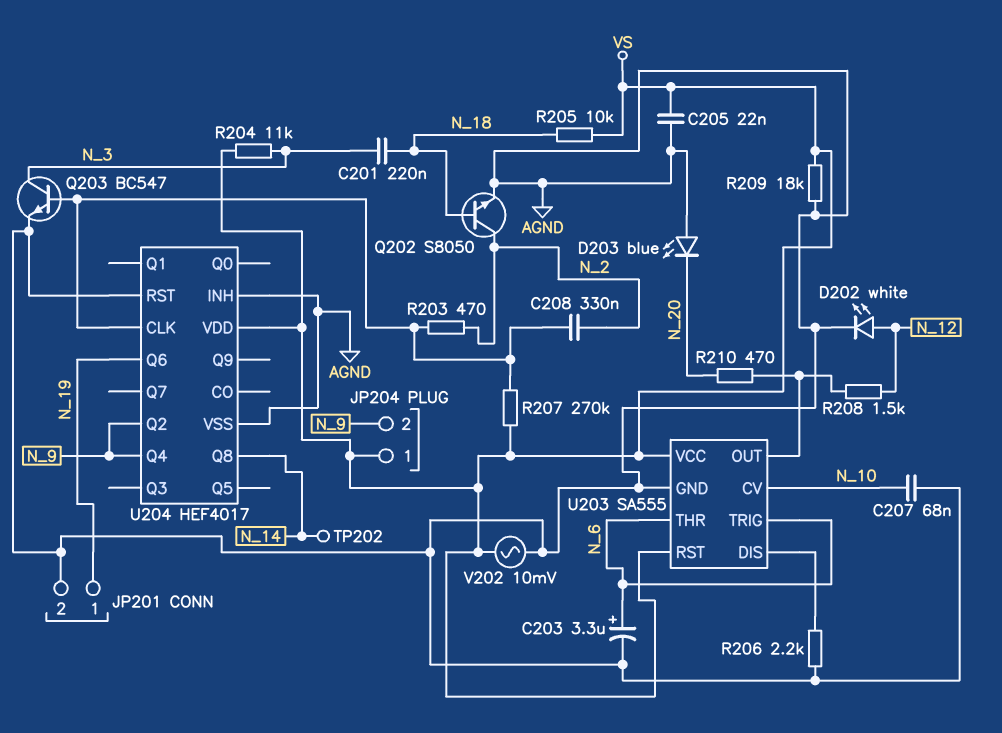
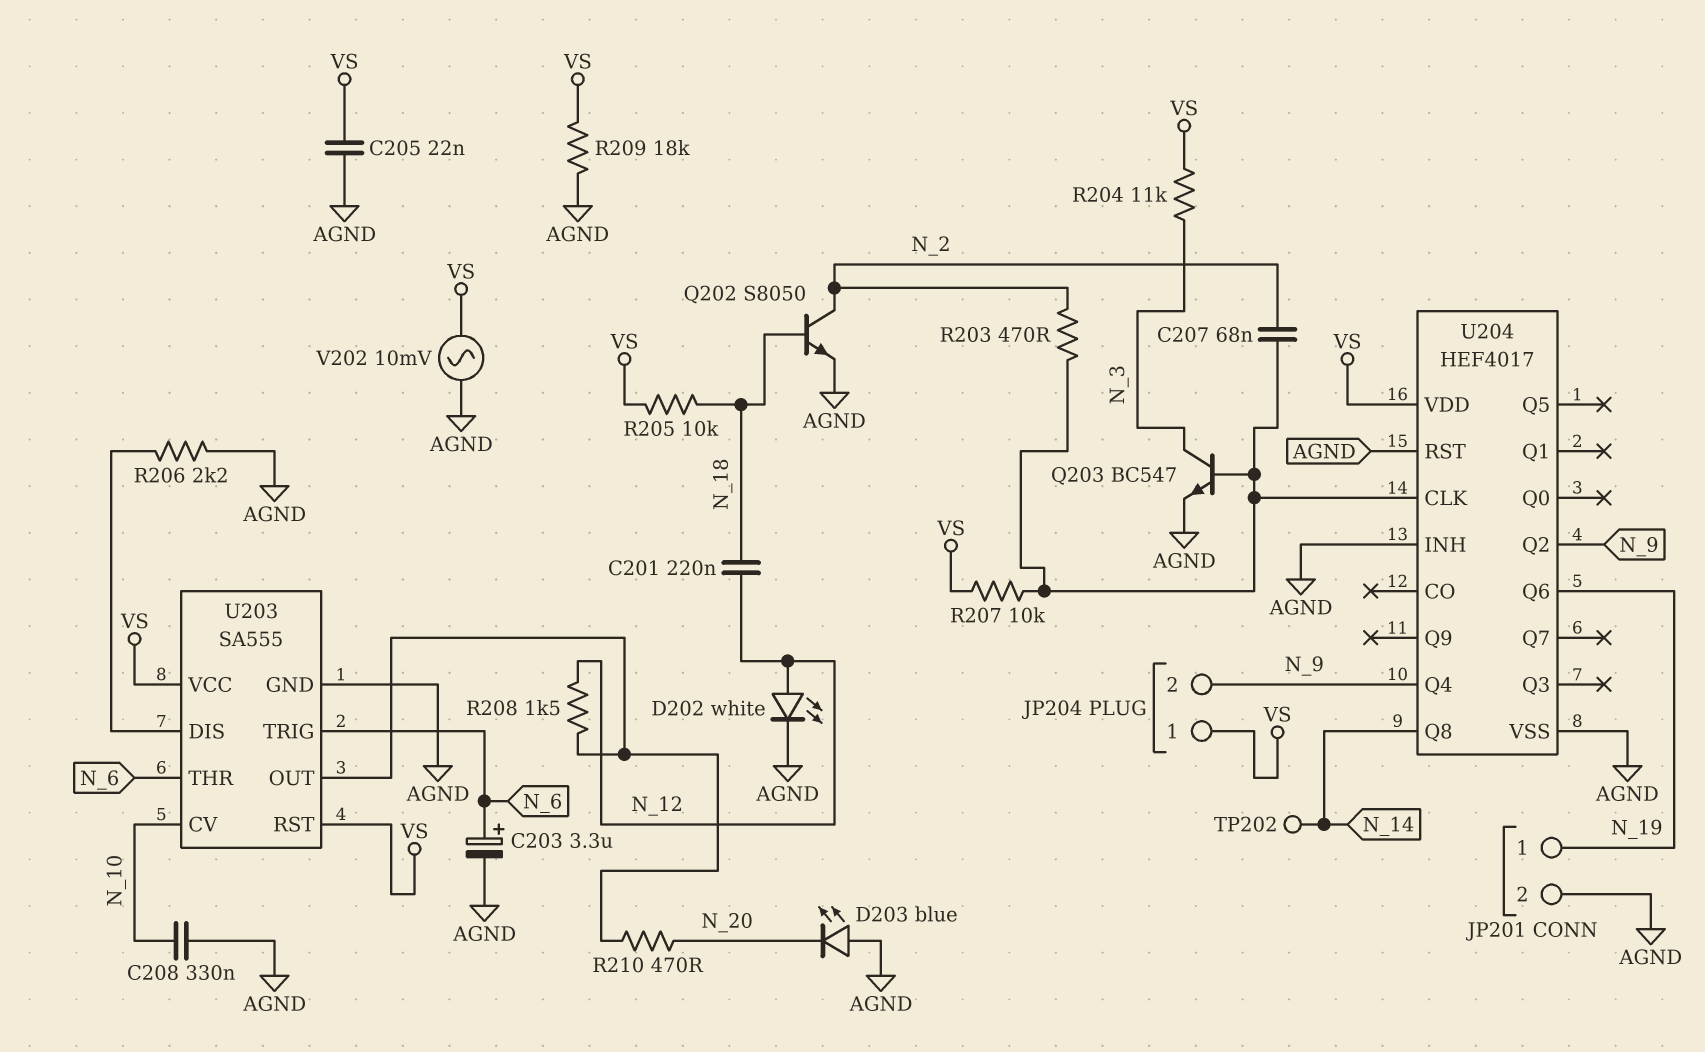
C201: 220nF (N_3, N_18) -> 220nF (N_12, N_18)
C207: 68nF (AGND, N_10) -> 68nF (N_2, U204/CLK)
C208: 330nF (N_2, U204/CLK) -> 330nF (AGND, N_10)
R207: 270k (U204/CLK, VS) -> 10k (U204/CLK, VS)

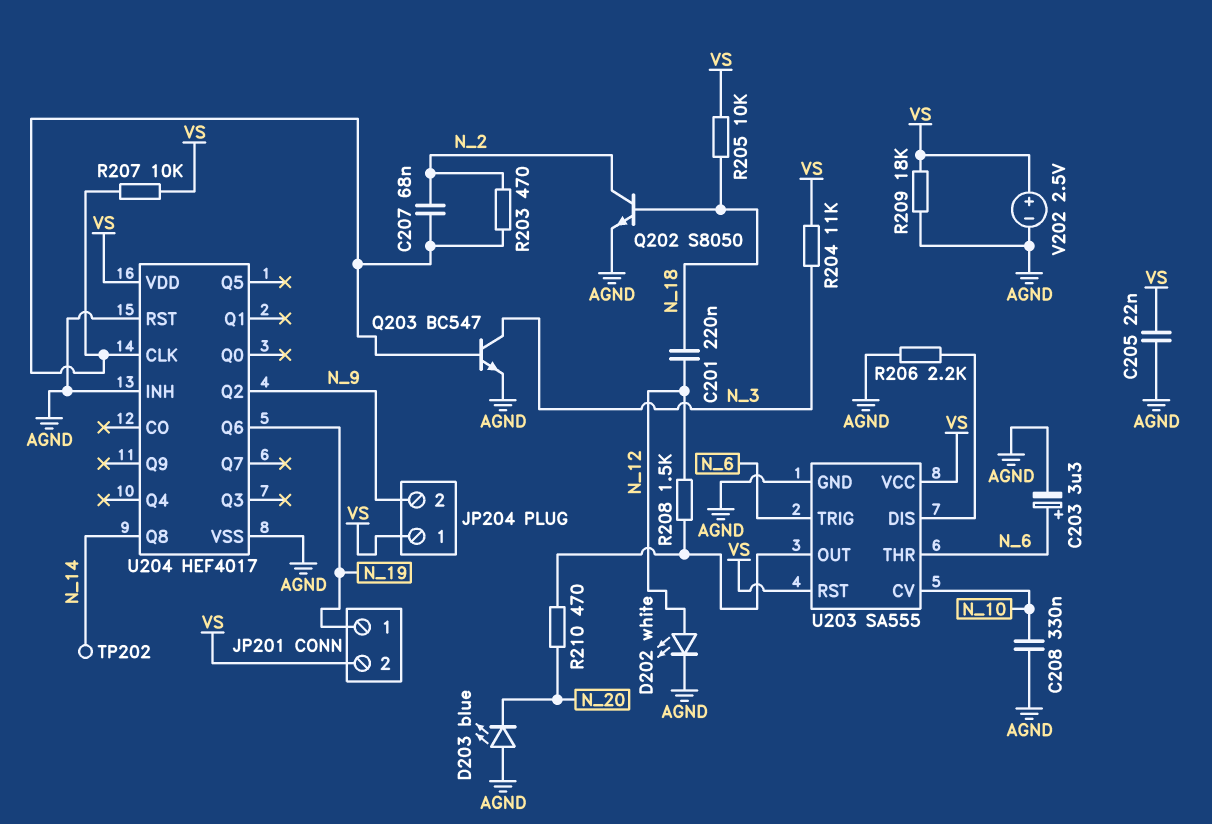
JP201 pin 2: AGND -> VS
U204 pin Q4: N_9 -> none
V202: AC 10mV (AGND, VS) -> 2.5V (plus VS, minus AGND)

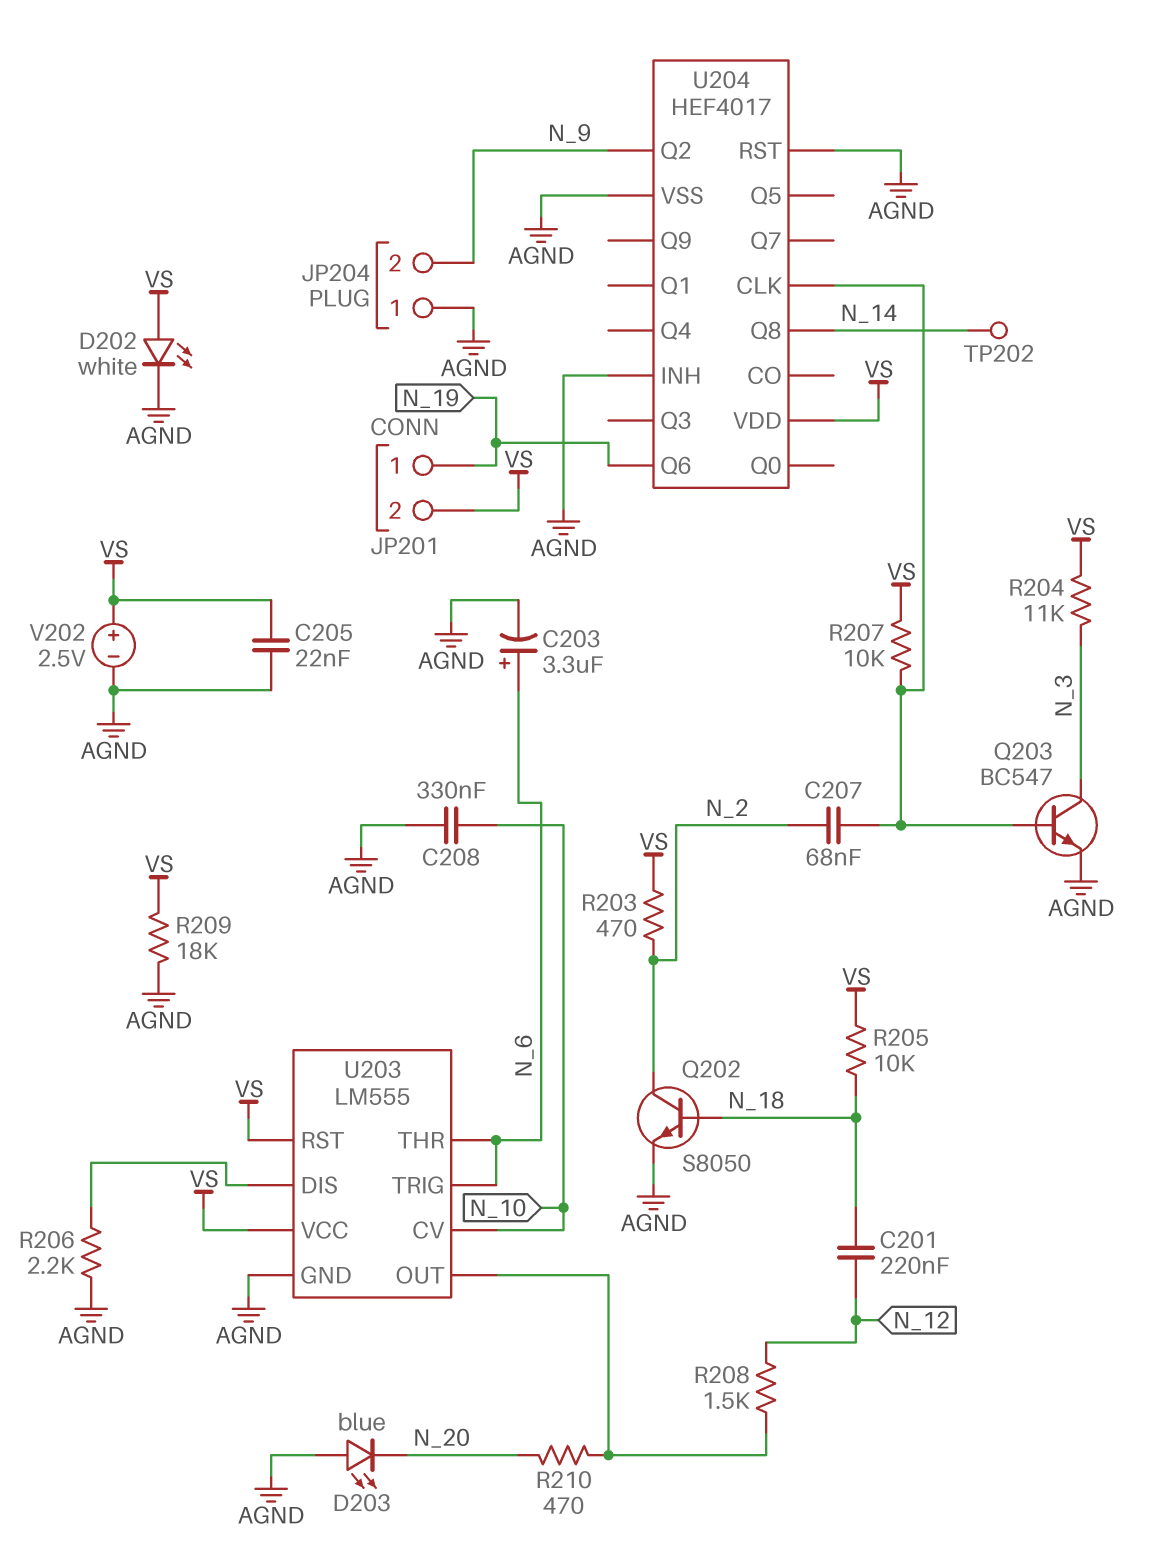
D202: LED white (A N_12, K AGND) -> LED white (A VS, K AGND)
JP204 pin 1: VS -> AGND
R203: 470 (N_2, U204/CLK) -> 470 (N_2, VS)
U203: SA555 -> LM555

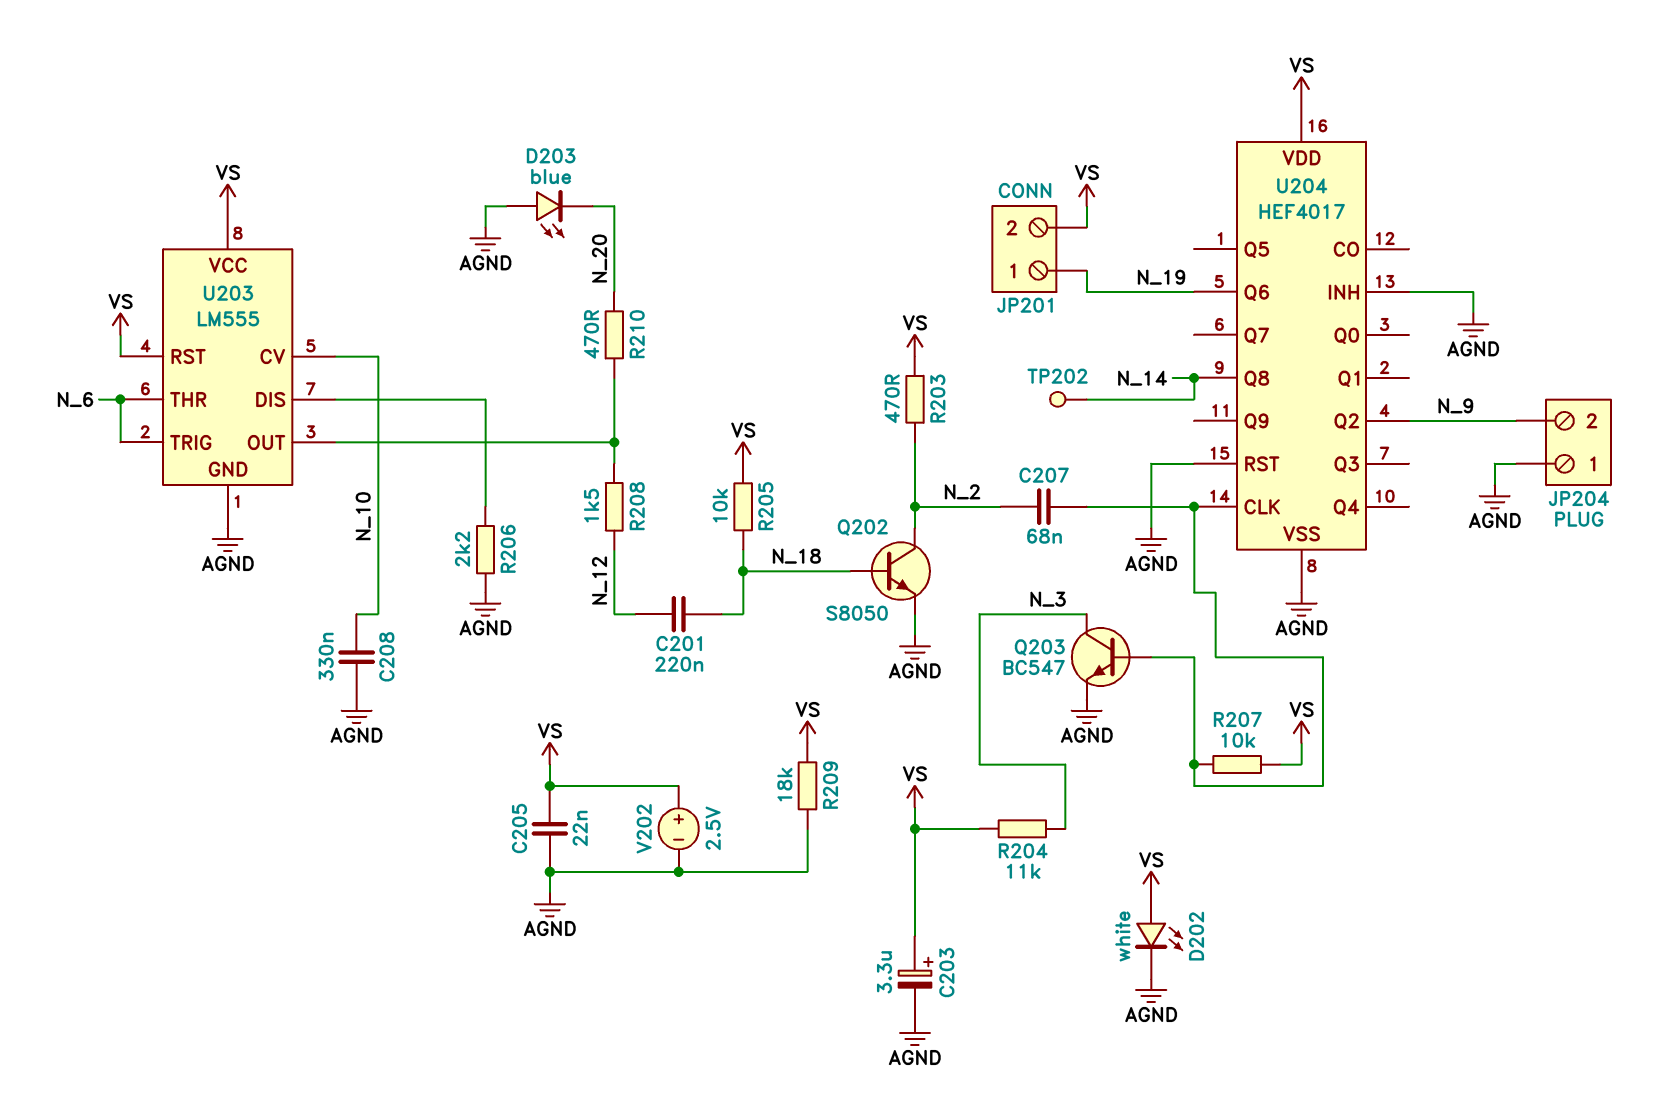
C203: 3.3uF (plus N_6, minus AGND) -> 3.3uF (plus VS, minus AGND)

